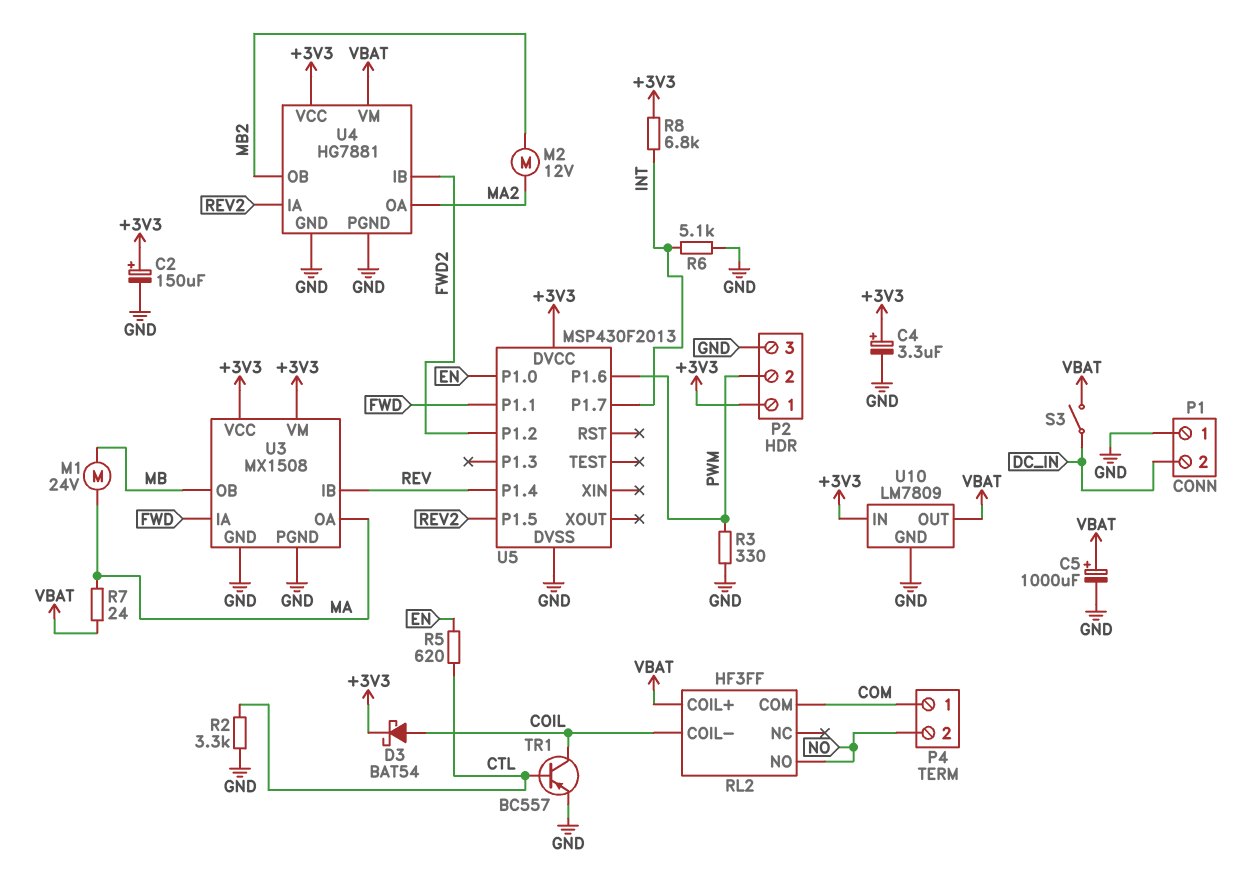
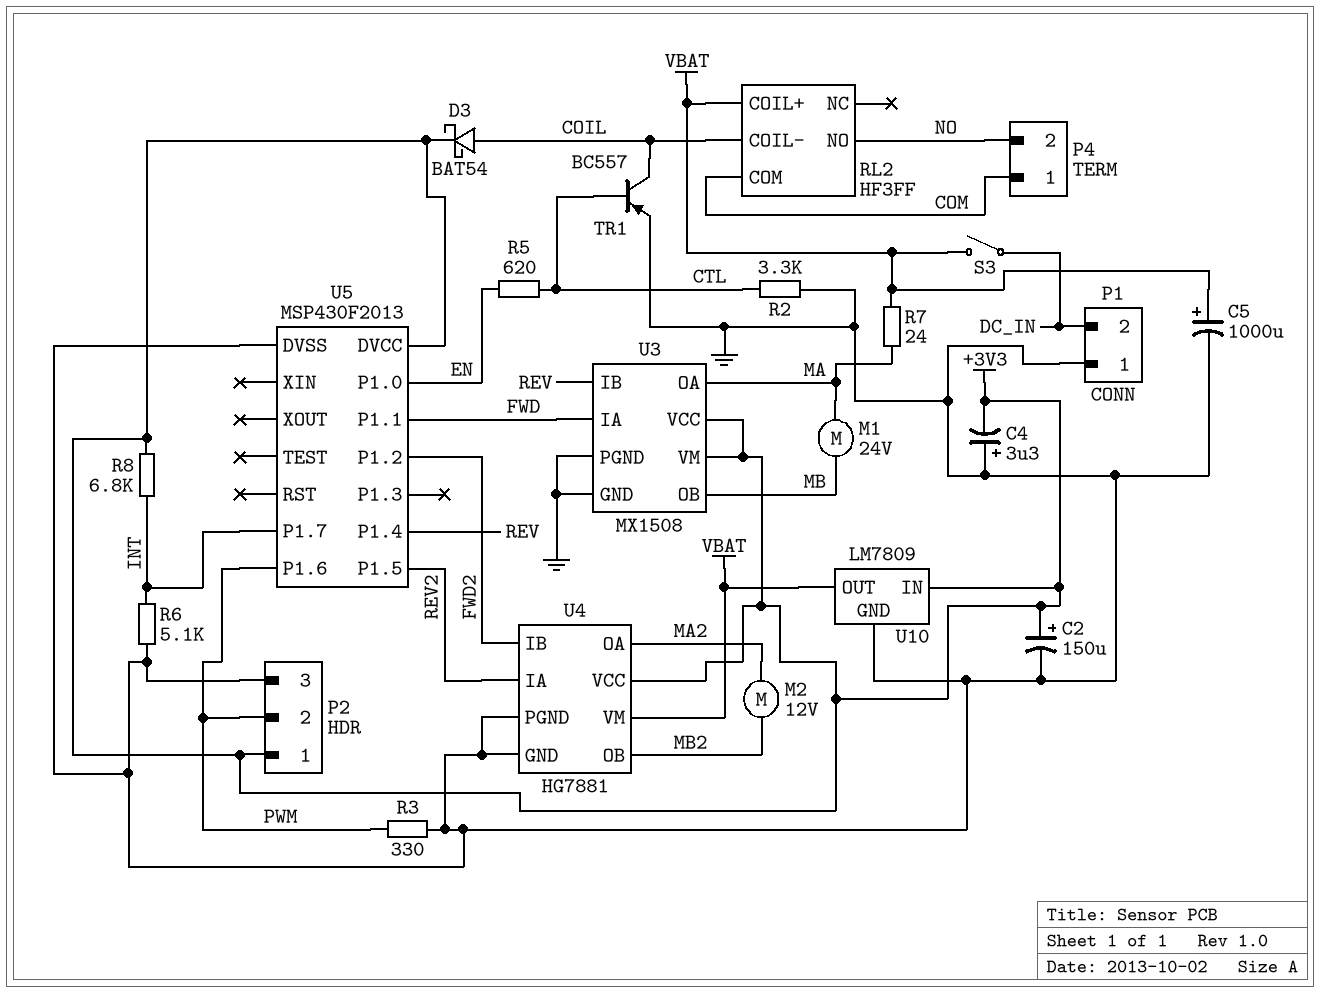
C4: 3.3uF (plus +3V3, minus GND) -> 3.3uF (plus GND, minus +3V3)

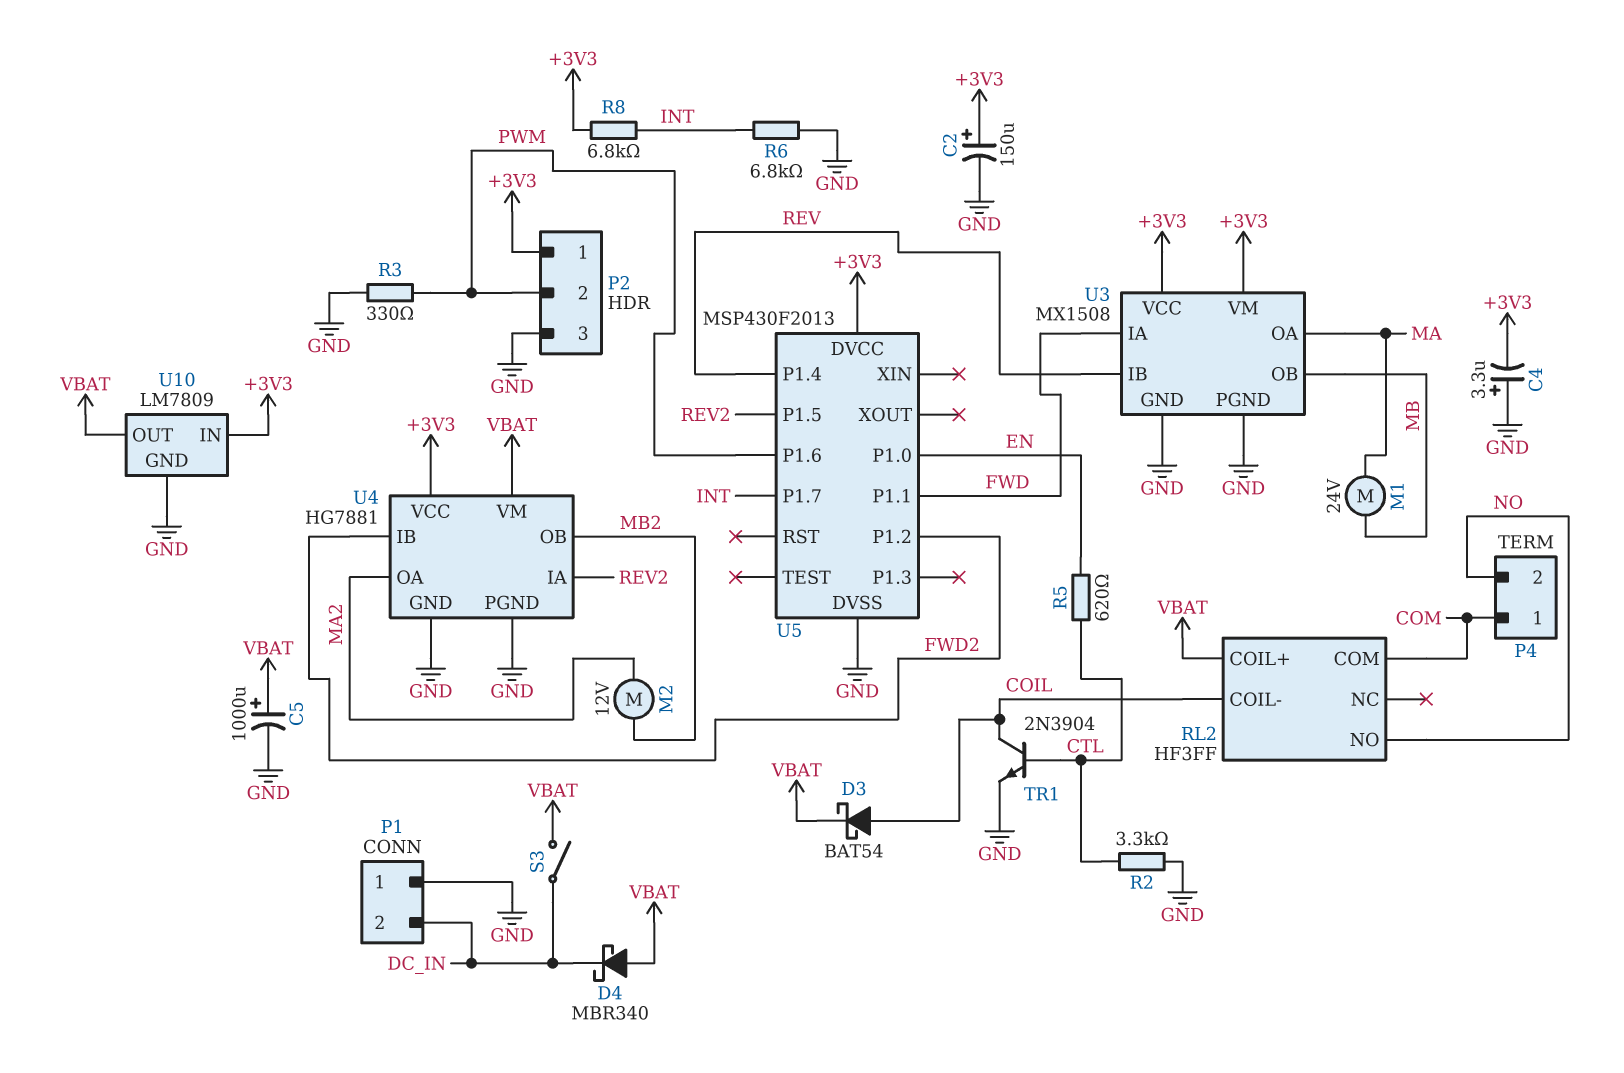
D3: schottky BAT54 (A COIL, K +3V3) -> schottky BAT54 (A COIL, K VBAT)
D4: none -> schottky MBR340 (A VBAT, K DC_IN)
R6: 5.1k (GND, INT) -> 6.8k (GND, INT)
R7: 24 (MA, VBAT) -> none
TR1: PNP BC557 (B CTL, C COIL, E GND) -> NPN 2N3904 (B CTL, C COIL, E GND)

